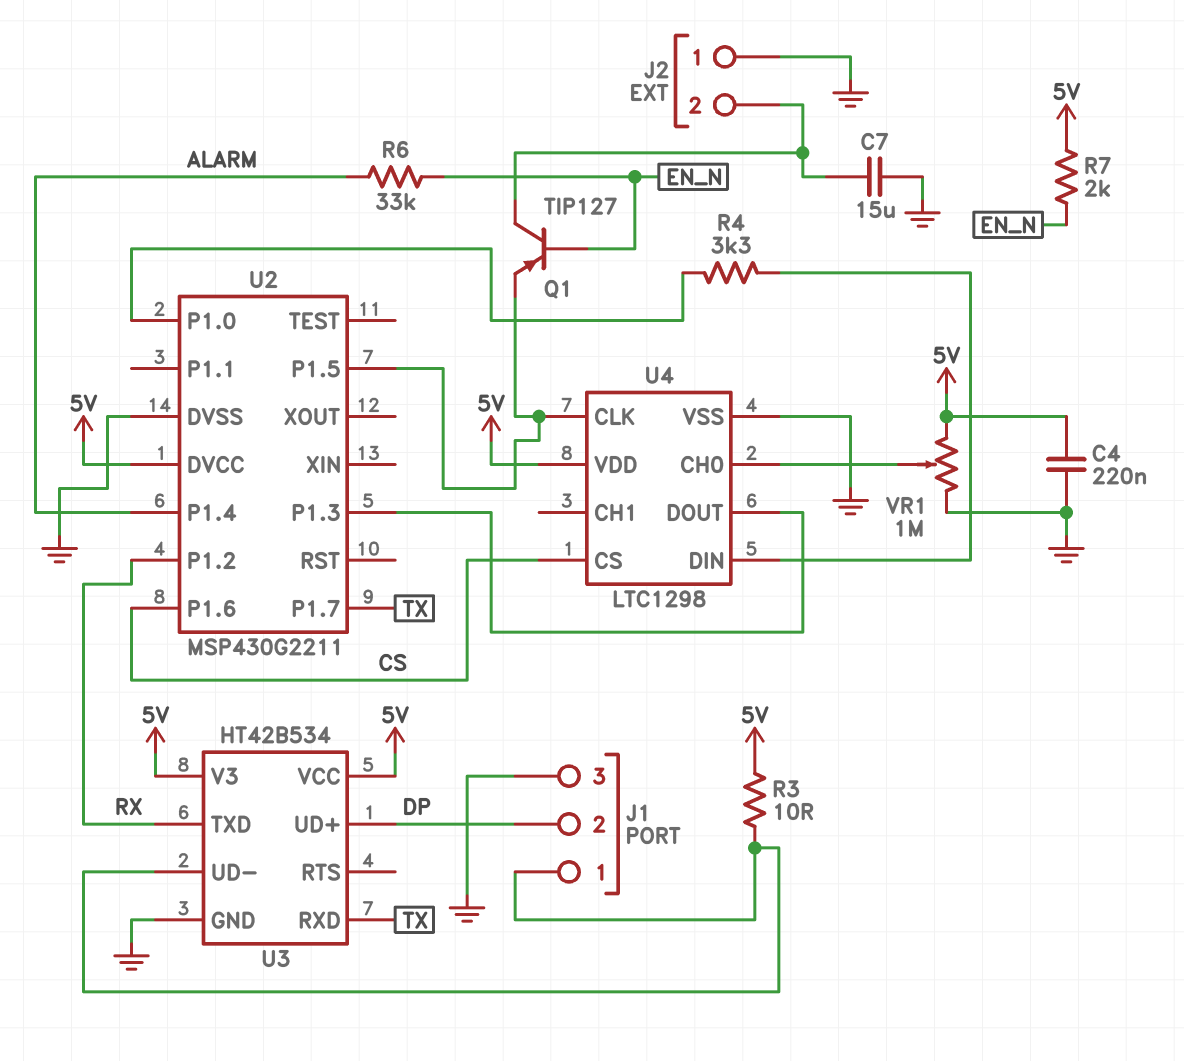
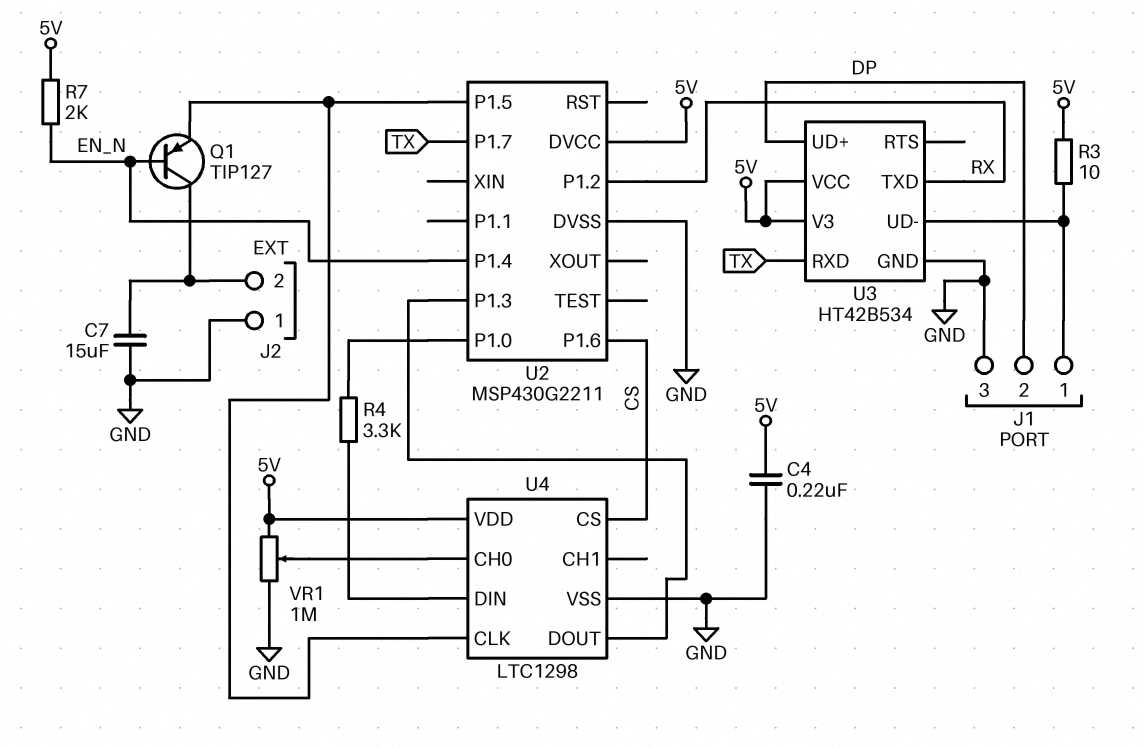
R6: 33k (ALARM, EN_N) -> none
U2 pin P1.4: ALARM -> EN_N

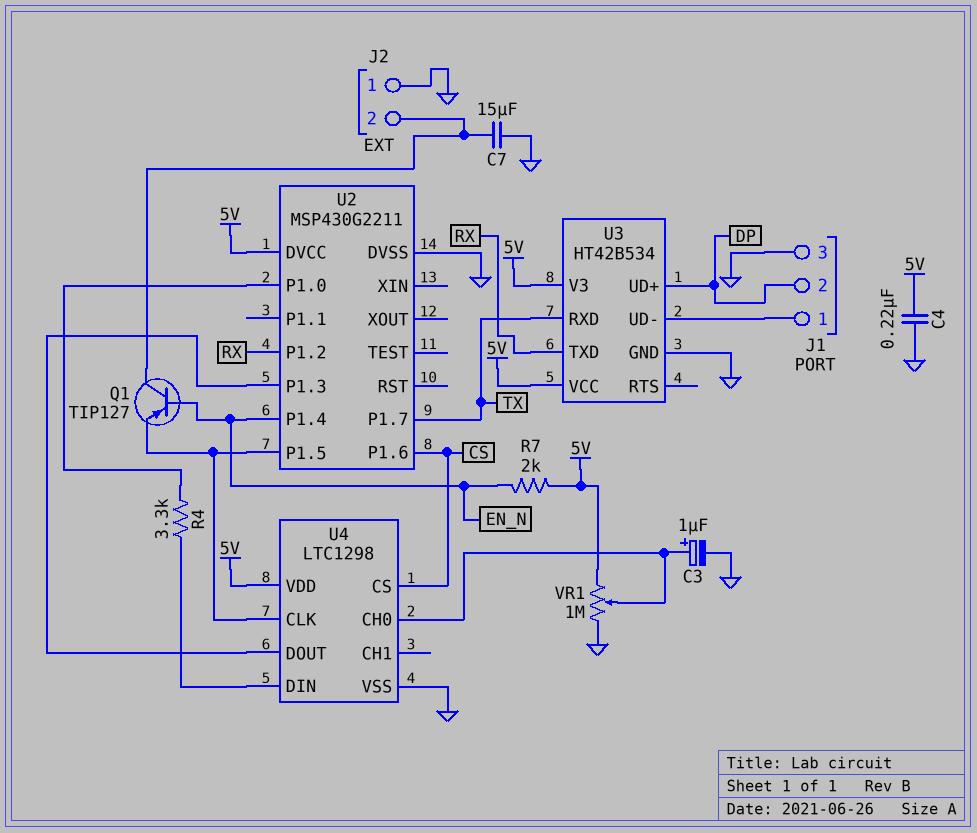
C3: none -> 1uF (plus U4/CH0, minus GND)
R3: 10 (5V, J1/1) -> none

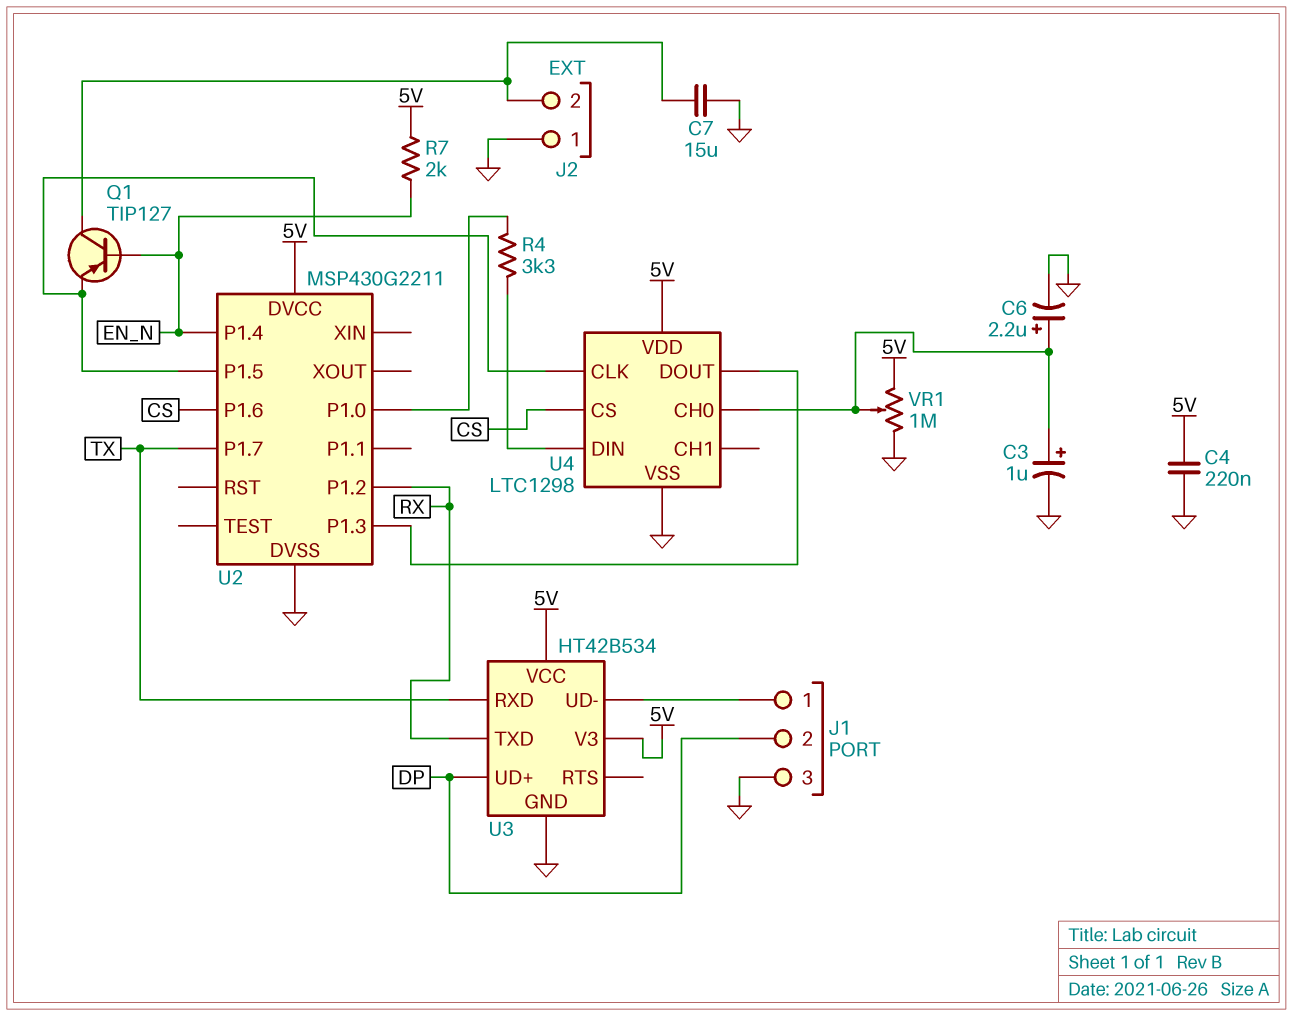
C6: none -> 2.2uF (plus U4/CH0, minus GND)

